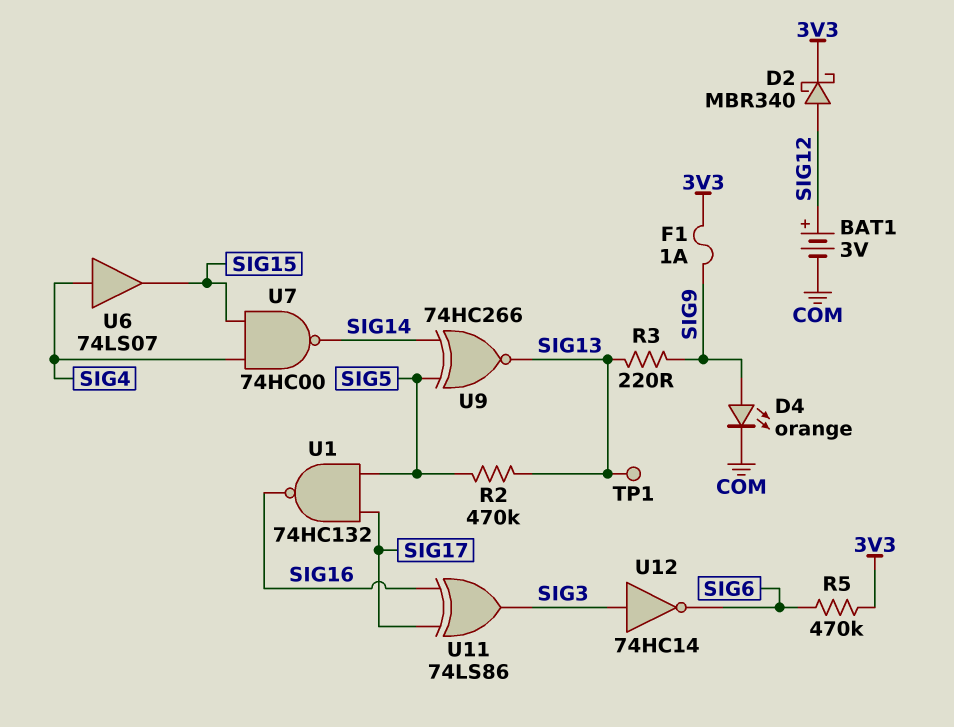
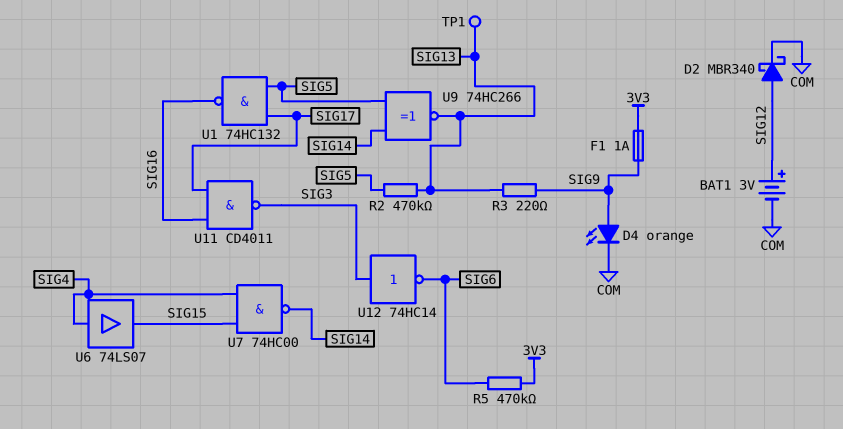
D2: schottky MBR340 (A SIG12, K 3V3) -> schottky MBR340 (A SIG12, K COM)
U11: XOR 74LS86 (in SIG16, in SIG17, out SIG3) -> NAND CD4011 (in SIG16, in SIG17, out SIG3)

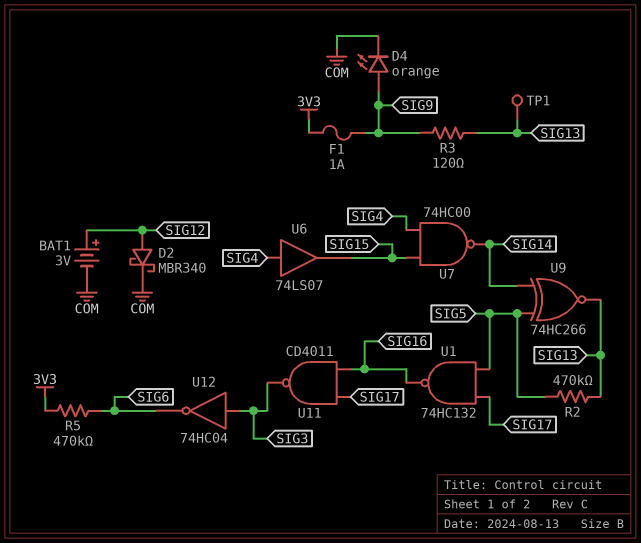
R3: 220 (SIG9, SIG13) -> 120 (SIG9, SIG13)
U12: NOT 74HC14 (in SIG3, out SIG6) -> NOT 74HC04 (in SIG3, out SIG6)

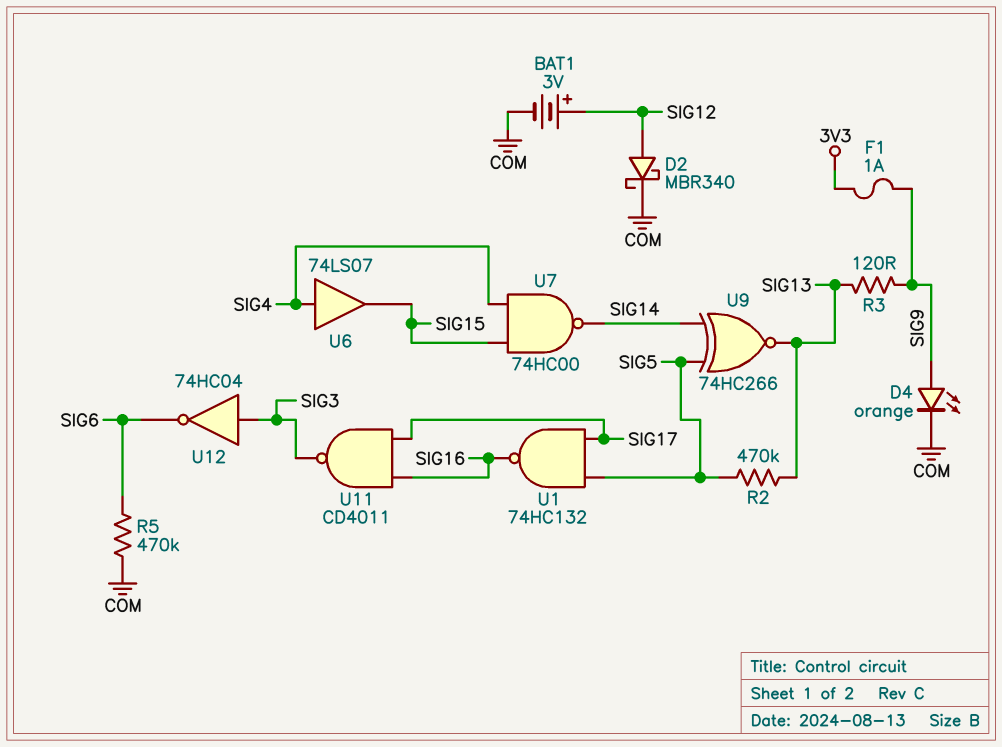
R5: 470k (3V3, SIG6) -> 470k (COM, SIG6)
TP1: test point (SIG13) -> none

